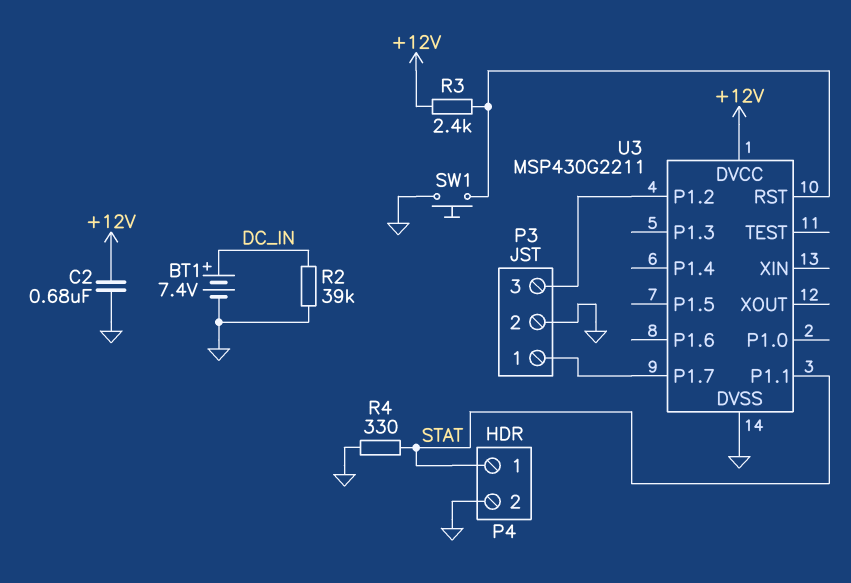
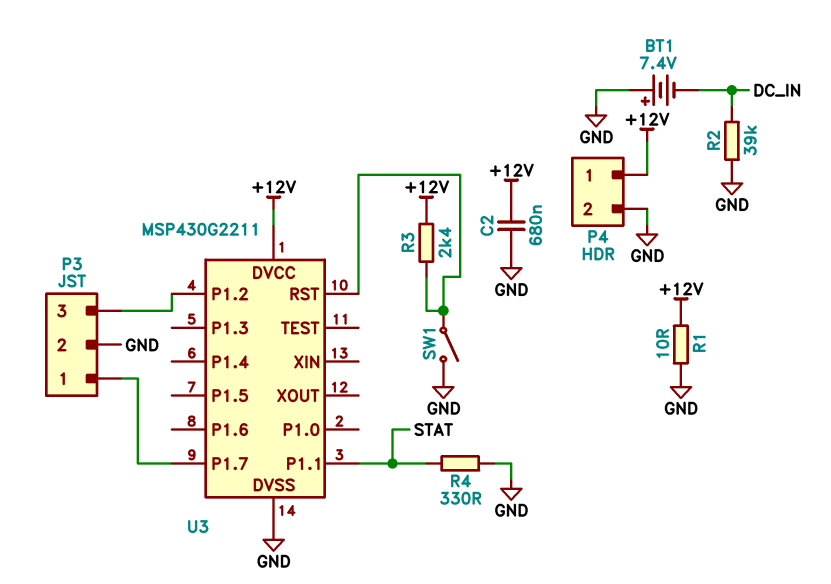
BT1: 7.4V (plus DC_IN, minus GND) -> 7.4V (plus GND, minus DC_IN)
P4 pin 1: STAT -> +12V
R1: none -> 10 (+12V, GND)
SW1: button (GND, U3/RST) -> switch (GND, U3/RST)

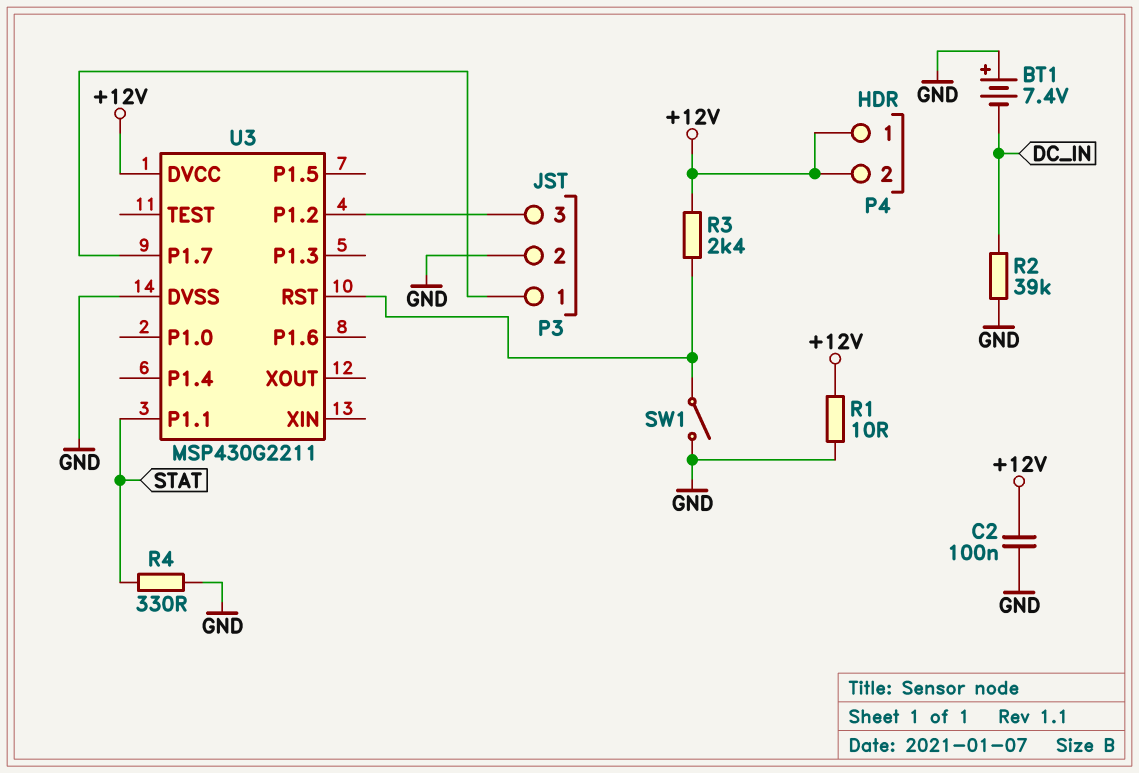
C2: 680nF (+12V, GND) -> 100nF (+12V, GND)
P4 pin 2: GND -> +12V

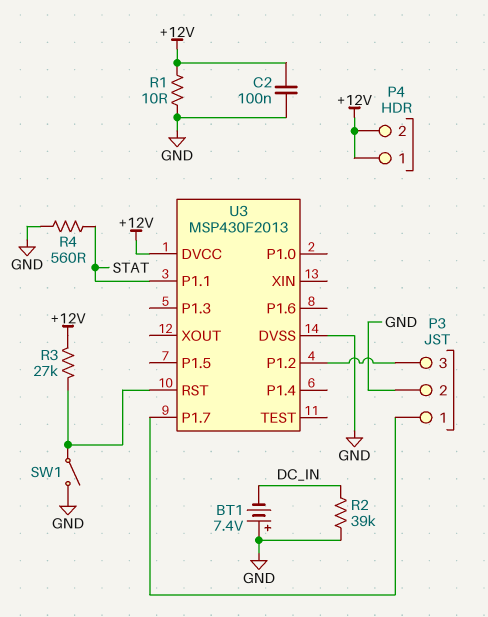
R3: 2.4k (+12V, U3/RST) -> 27k (+12V, U3/RST)
R4: 330 (GND, STAT) -> 560 (GND, STAT)
U3: MSP430G2211 -> MSP430F2013

